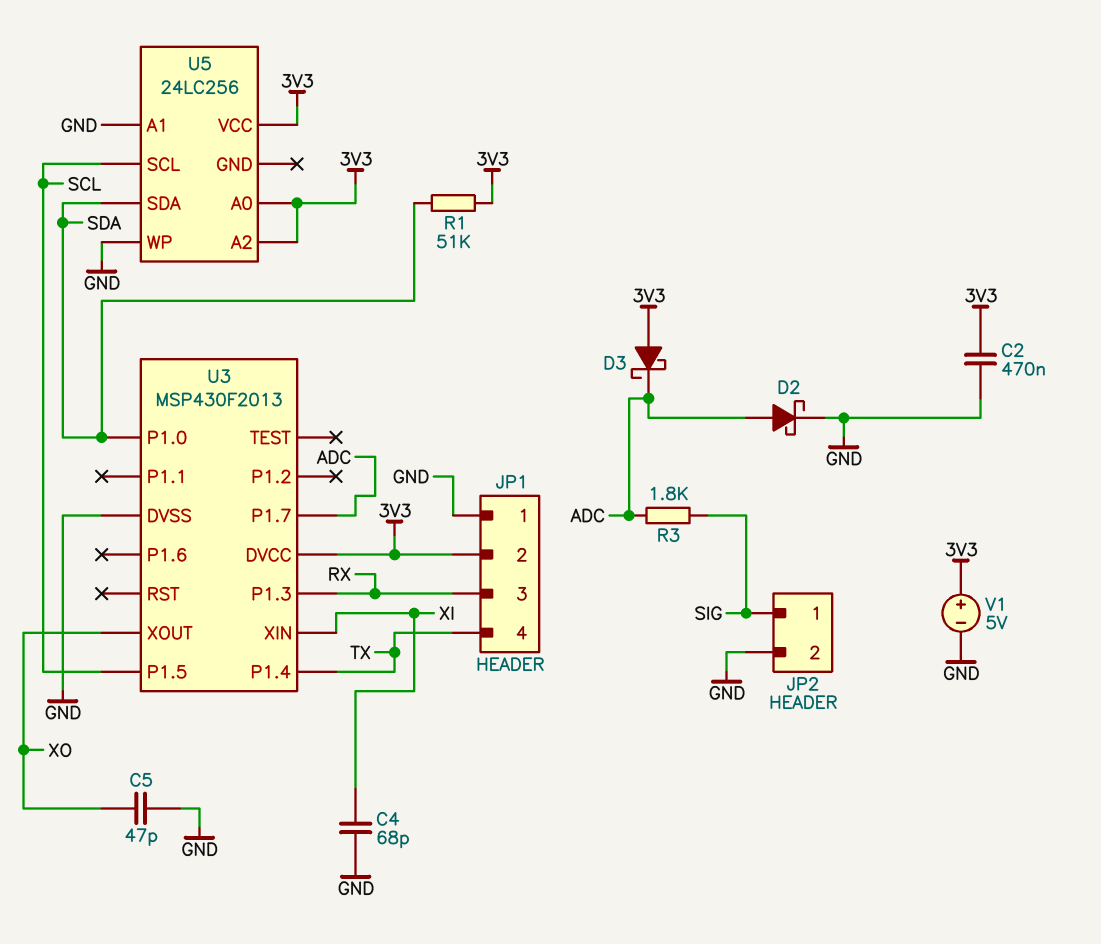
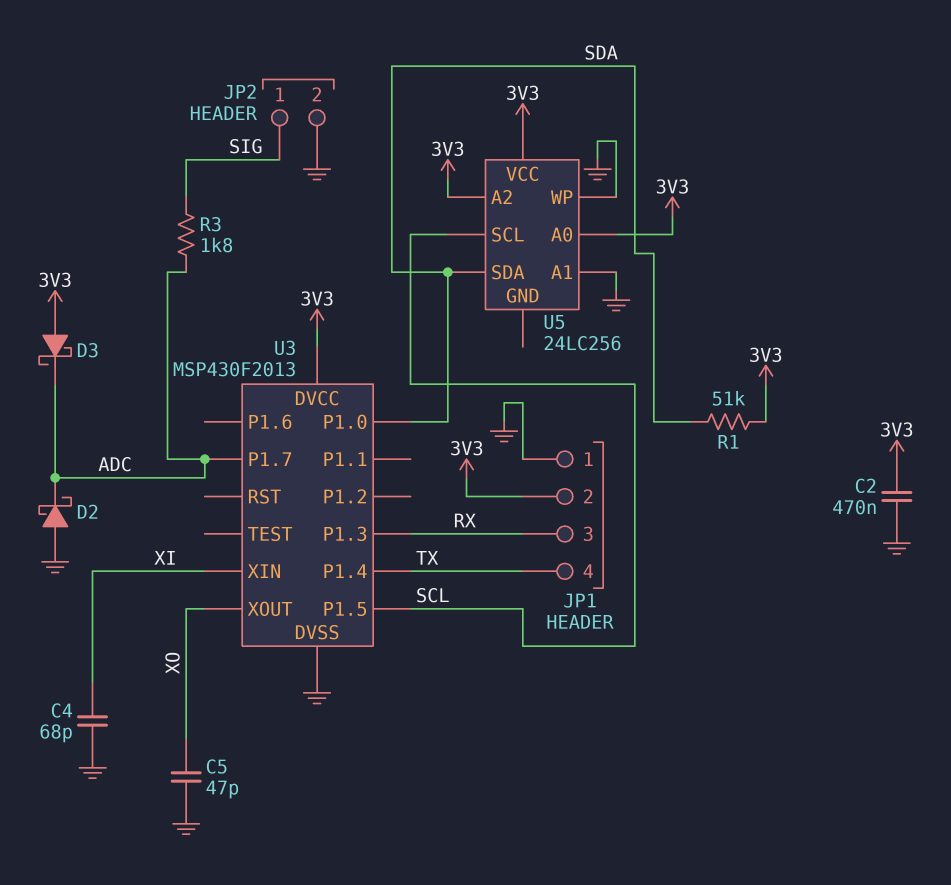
D2: schottky (A ADC, K GND) -> schottky (A GND, K ADC)
V1: 5V (plus 3V3, minus GND) -> none

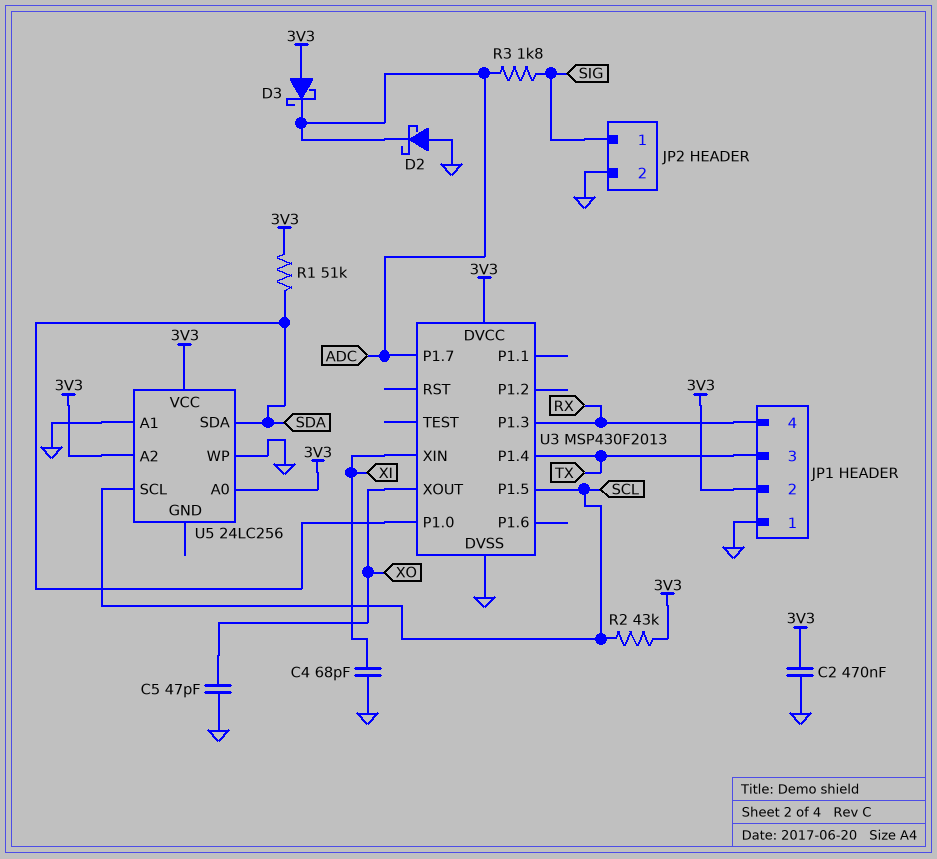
JP1 pin 3: RX -> TX
JP1 pin 4: TX -> RX
R2: none -> 43k (3V3, SCL)

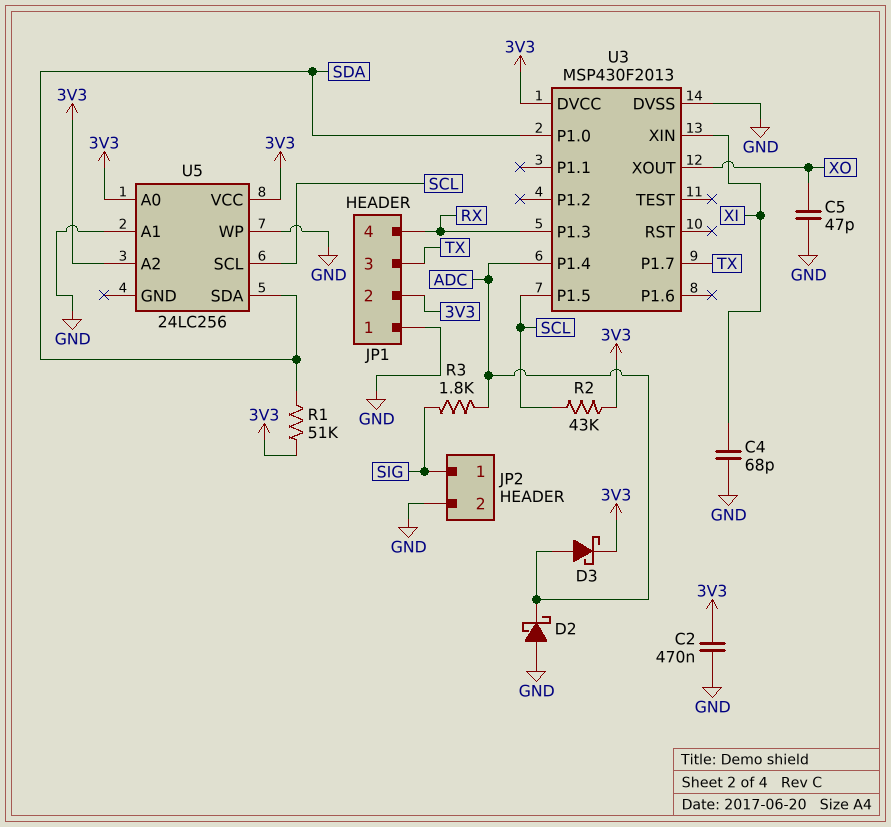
D3: schottky (A 3V3, K ADC) -> schottky (A ADC, K 3V3)
U3 pin P1.4: TX -> ADC
U3 pin P1.7: ADC -> TX

